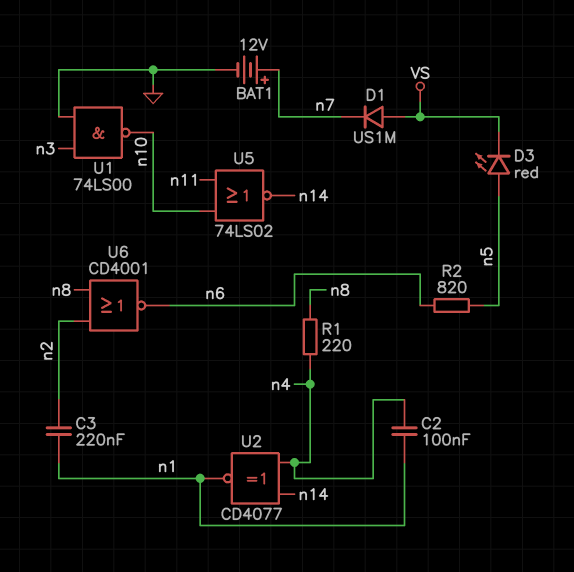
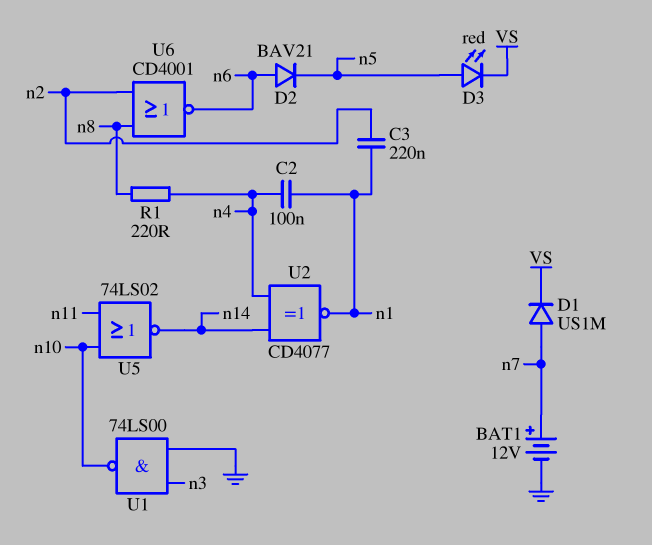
D1: diode US1M (A VS, K n7) -> diode US1M (A n7, K VS)
D2: none -> diode BAV21 (A n6, K n5)
R2: 820 (n5, n6) -> none

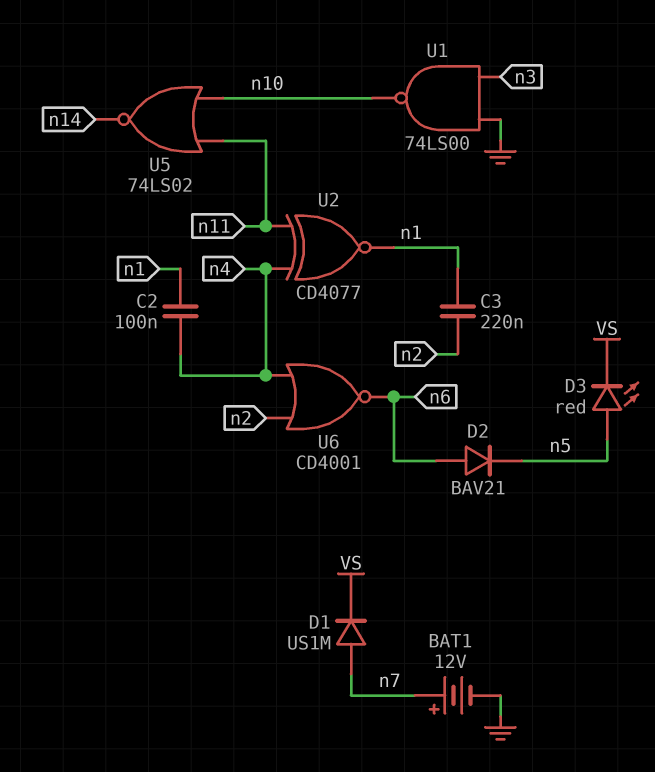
R1: 220 (n4, n8) -> none
U2: XNOR CD4077 (in n4, in n14, out n1) -> XNOR CD4077 (in n4, in n11, out n1)
U6: NOR CD4001 (in n2, in n8, out n6) -> NOR CD4001 (in n2, in n4, out n6)

